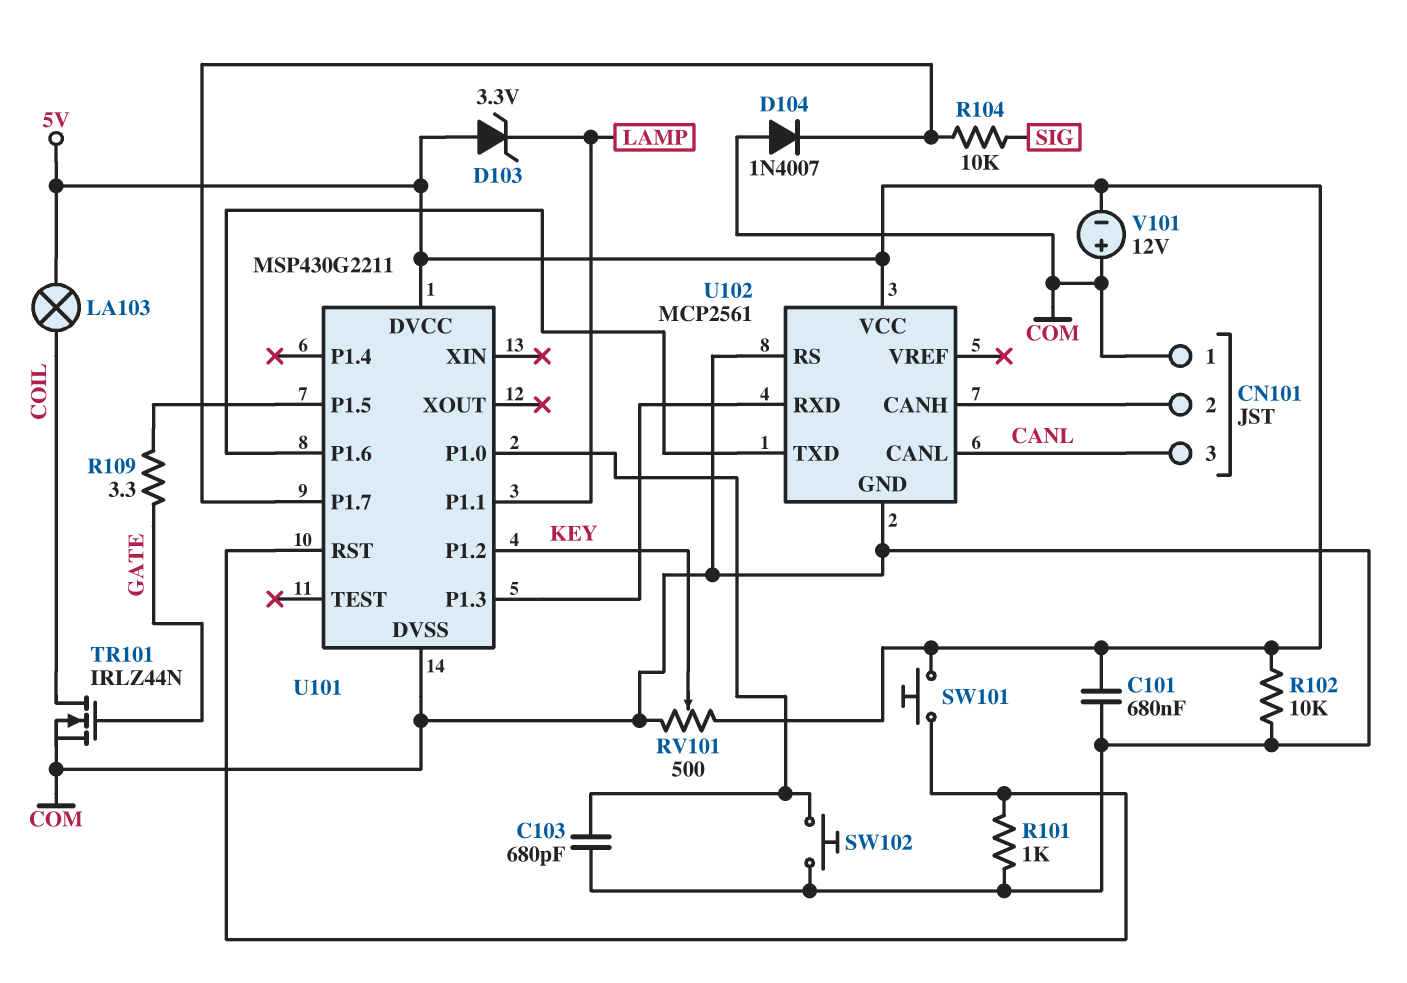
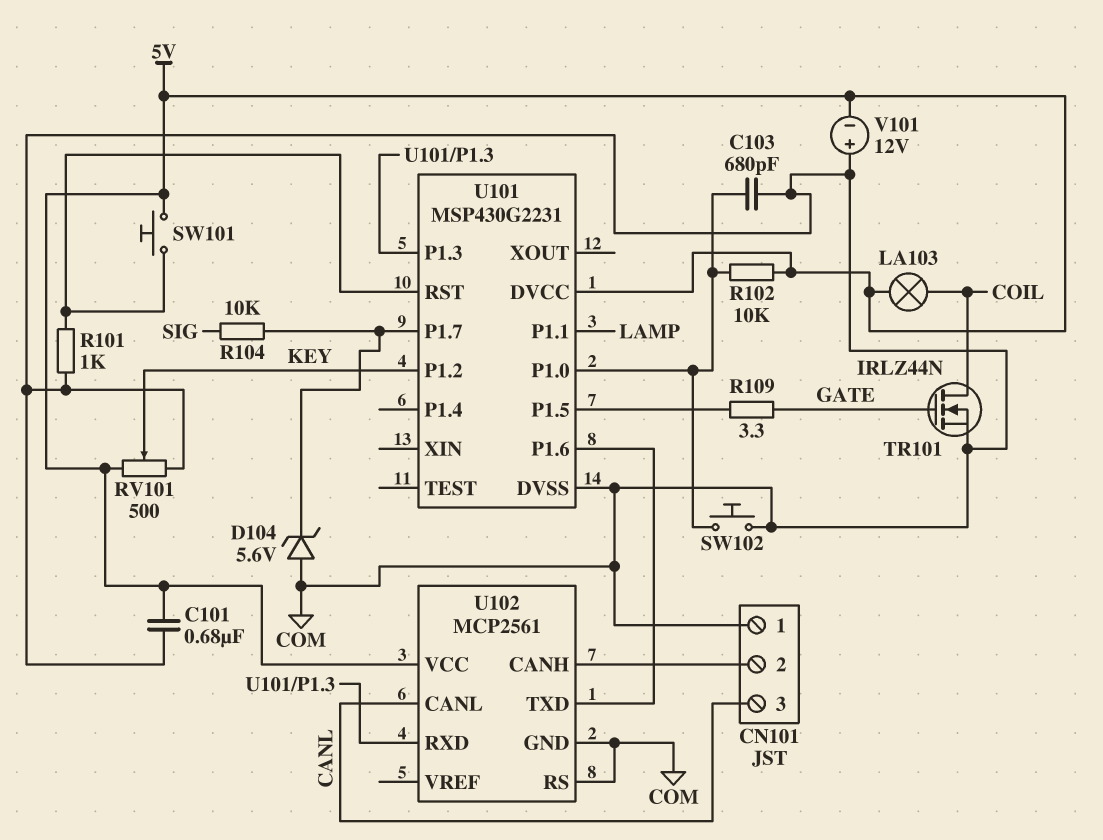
D103: zener 3.3V (A 5V, K LAMP) -> none
D104: diode 1N4007 (A COM, K U101/P1.7) -> zener 5.6V (A COM, K U101/P1.7)
R102: 10k (5V, COM) -> 10k (5V, U101/P1.0)
U101: MSP430G2211 -> MSP430G2231

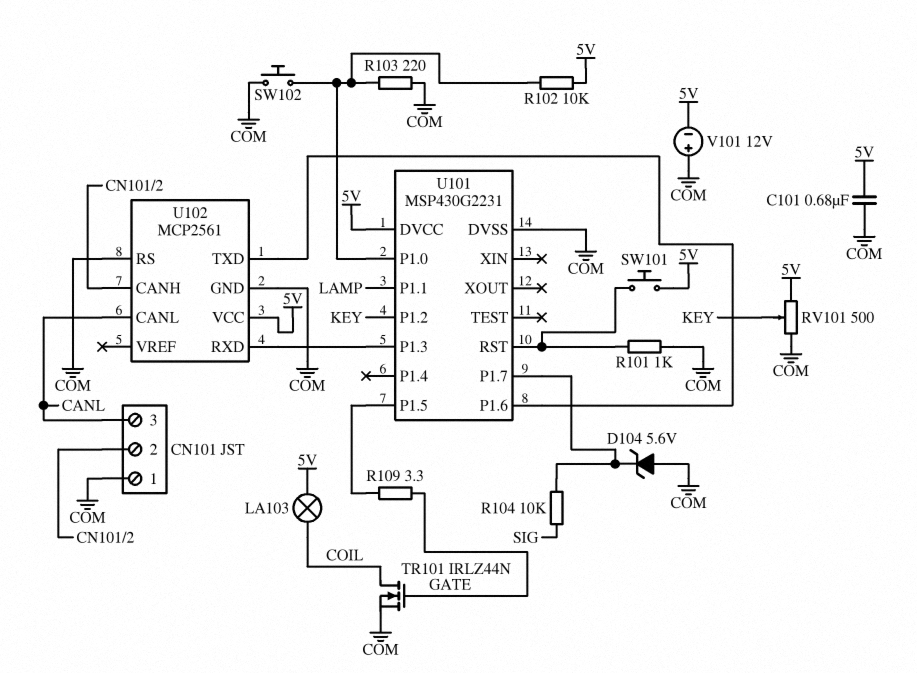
C103: 680pF (COM, U101/P1.0) -> none
R103: none -> 220 (COM, U101/P1.0)

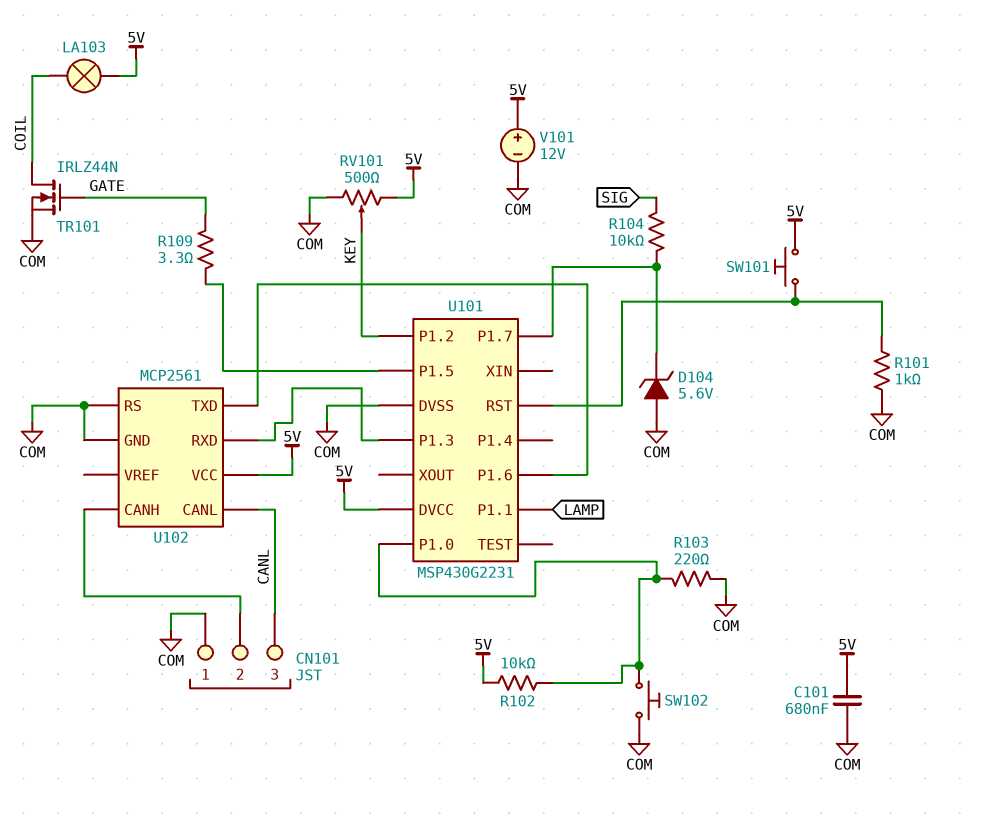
V101: 12V (plus COM, minus 5V) -> 12V (plus 5V, minus COM)

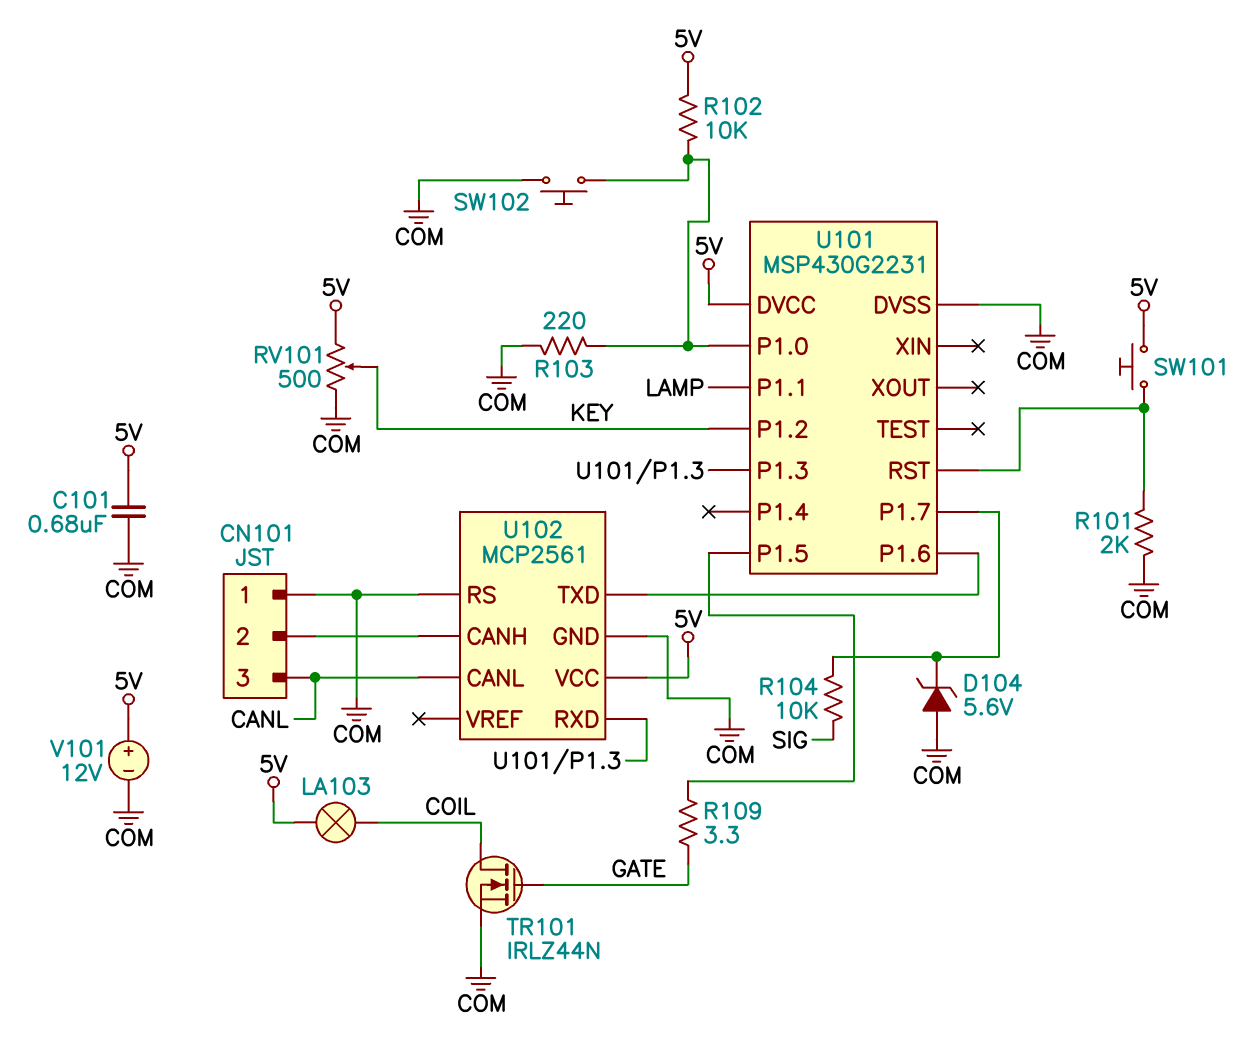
R101: 1k (COM, U101/RST) -> 2k (COM, U101/RST)

